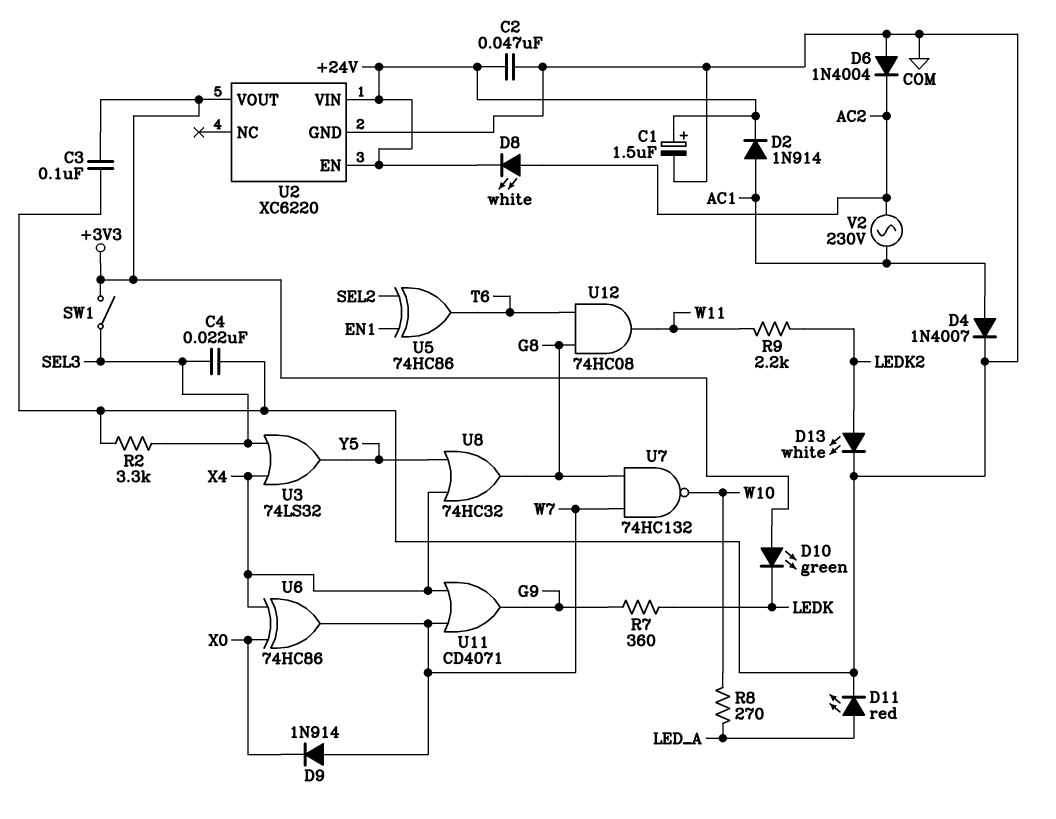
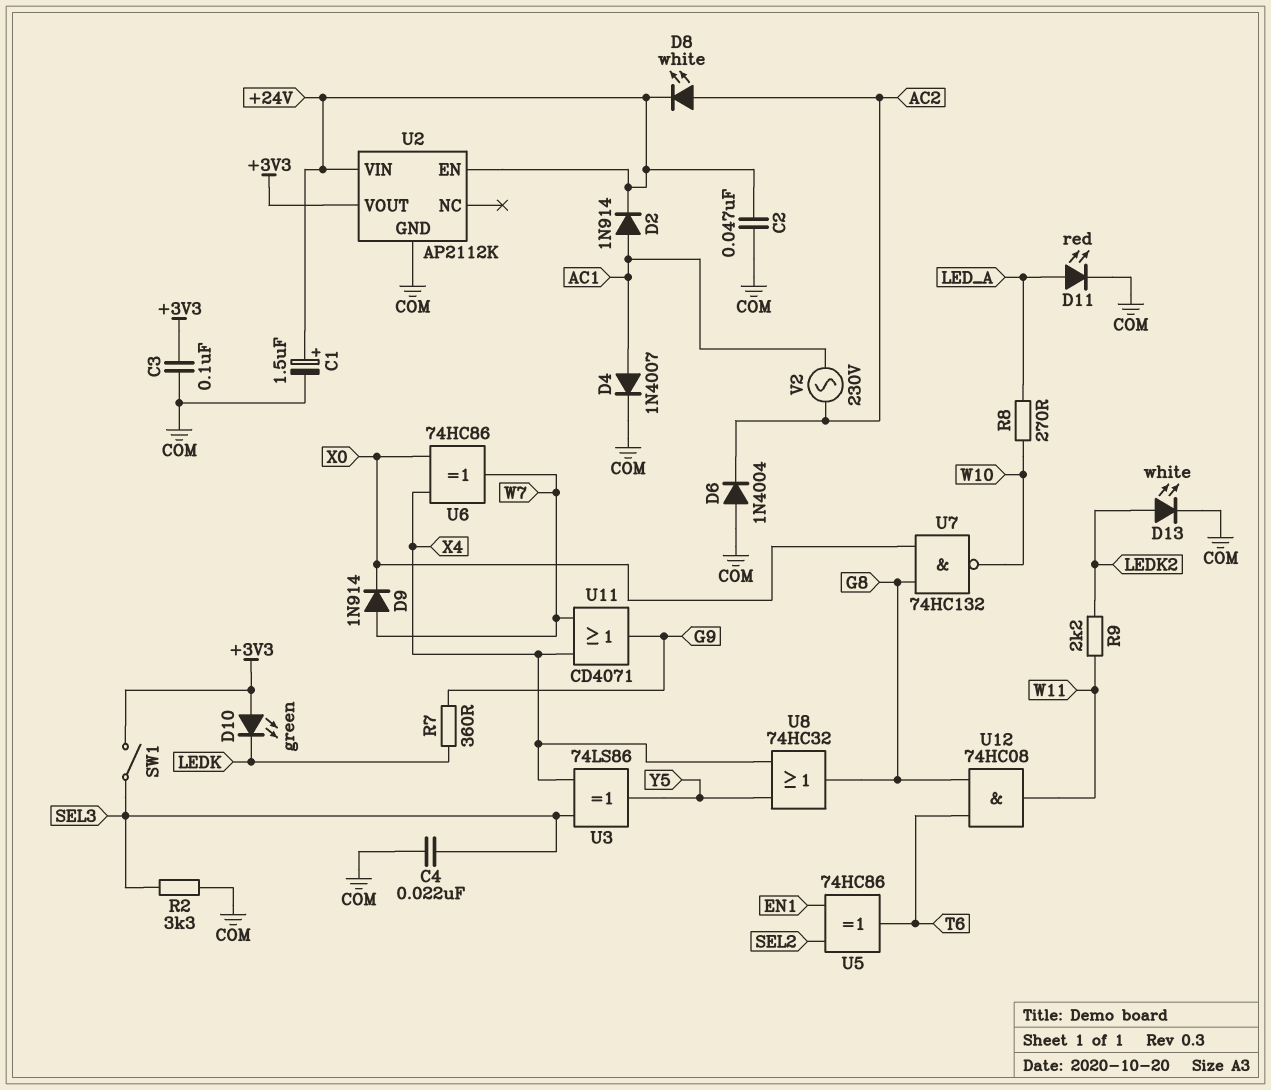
U2: XC6220 -> AP2112K
U3: OR 74LS32 (in SEL3, in X4, out Y5) -> XOR 74LS86 (in SEL3, in X4, out Y5)
U7: NAND 74HC132 (in G8, in W7, out W10) -> NAND 74HC132 (in G8, in X0, out W10)

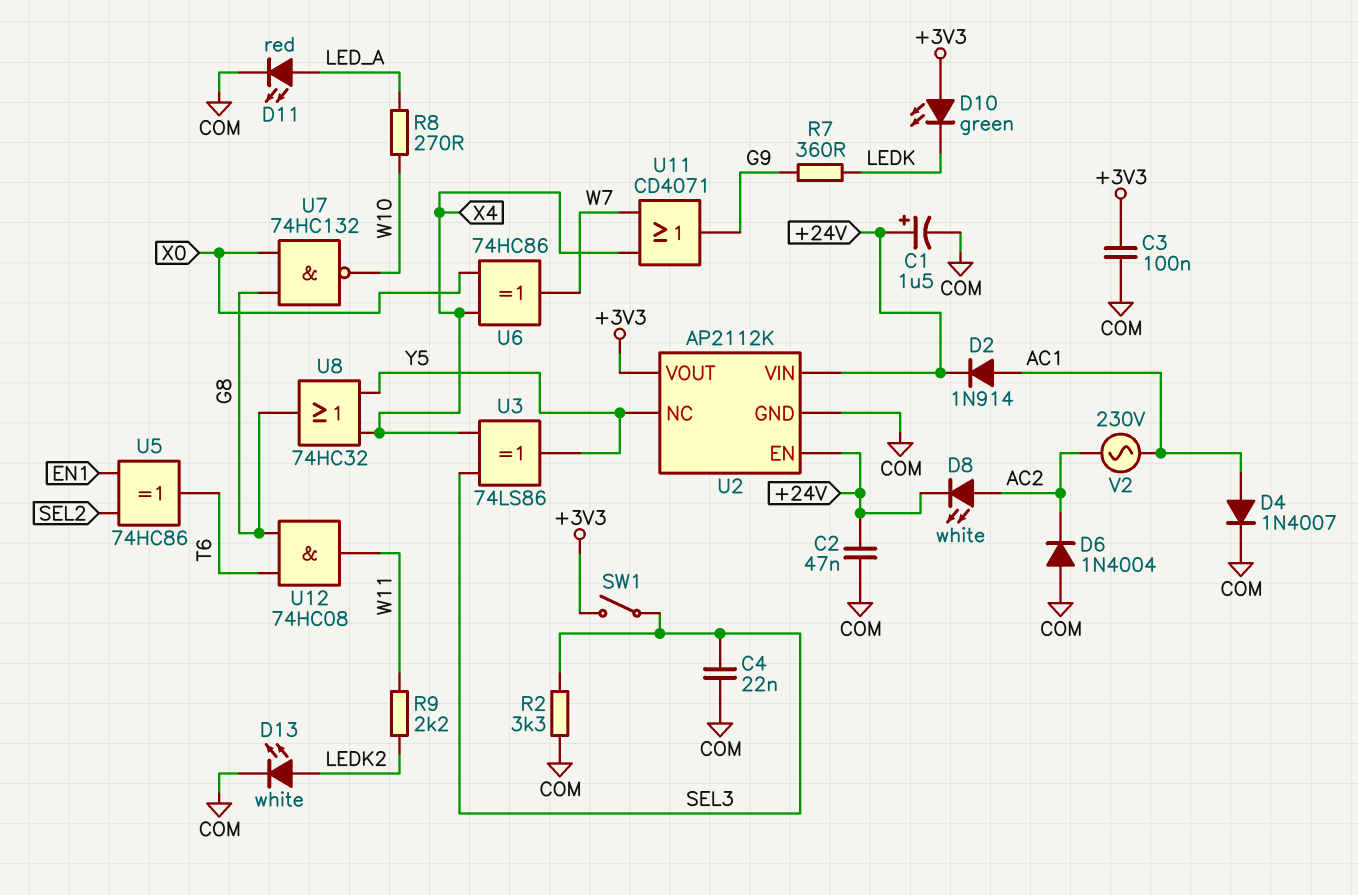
D9: diode 1N914 (A W7, K X0) -> none
U2 pin NC: none -> Y5

